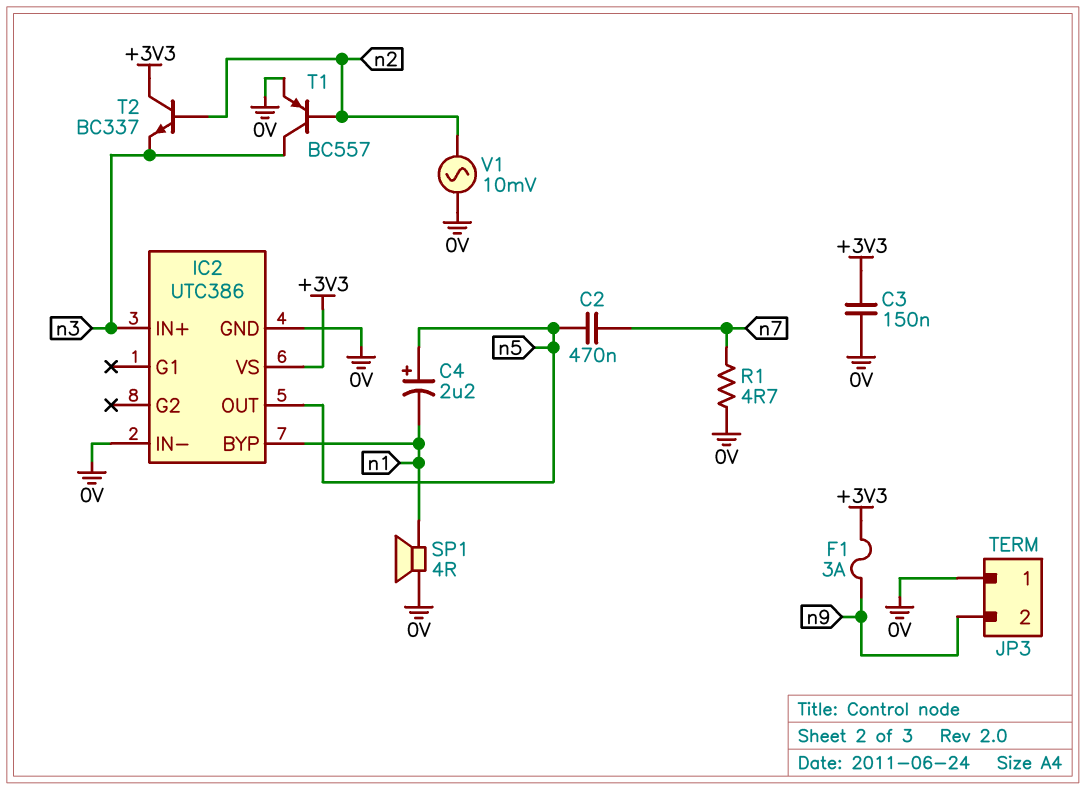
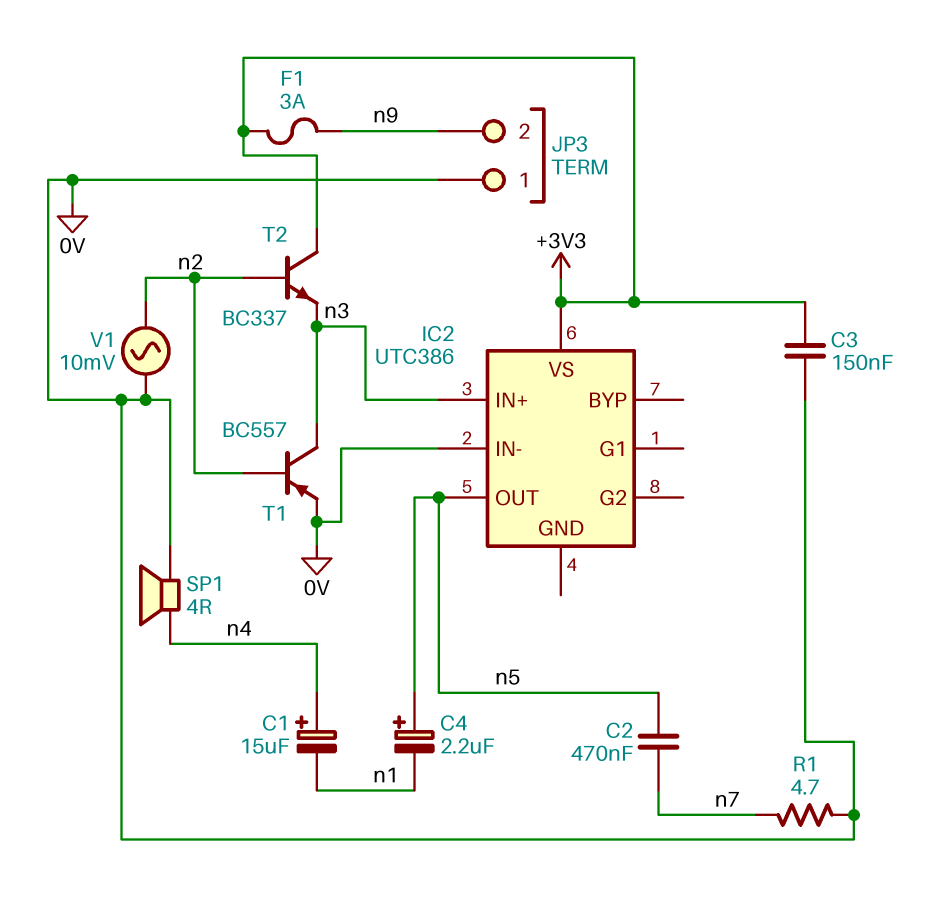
C1: none -> 15uF (plus n4, minus n1)
IC2 pin BYP: n1 -> none
IC2 pin GND: 0V -> none
SP1: speaker 4R (0V, n1) -> speaker 4R (0V, n4)

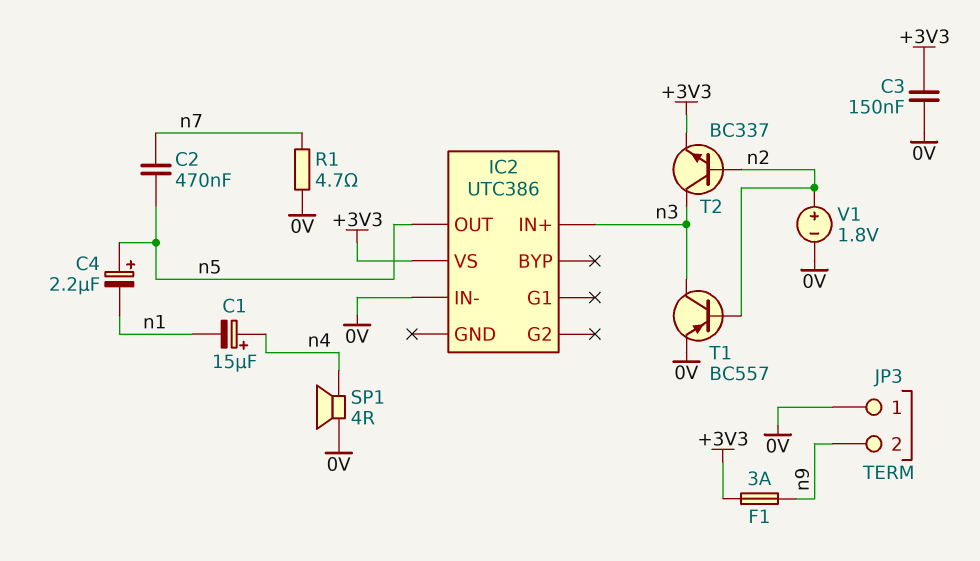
T2: NPN BC337 (B n2, C +3V3, E n3) -> NPN BC337 (B n2, C n3, E +3V3)
V1: AC 10mV (0V, n2) -> 1.8V (plus n2, minus 0V)

